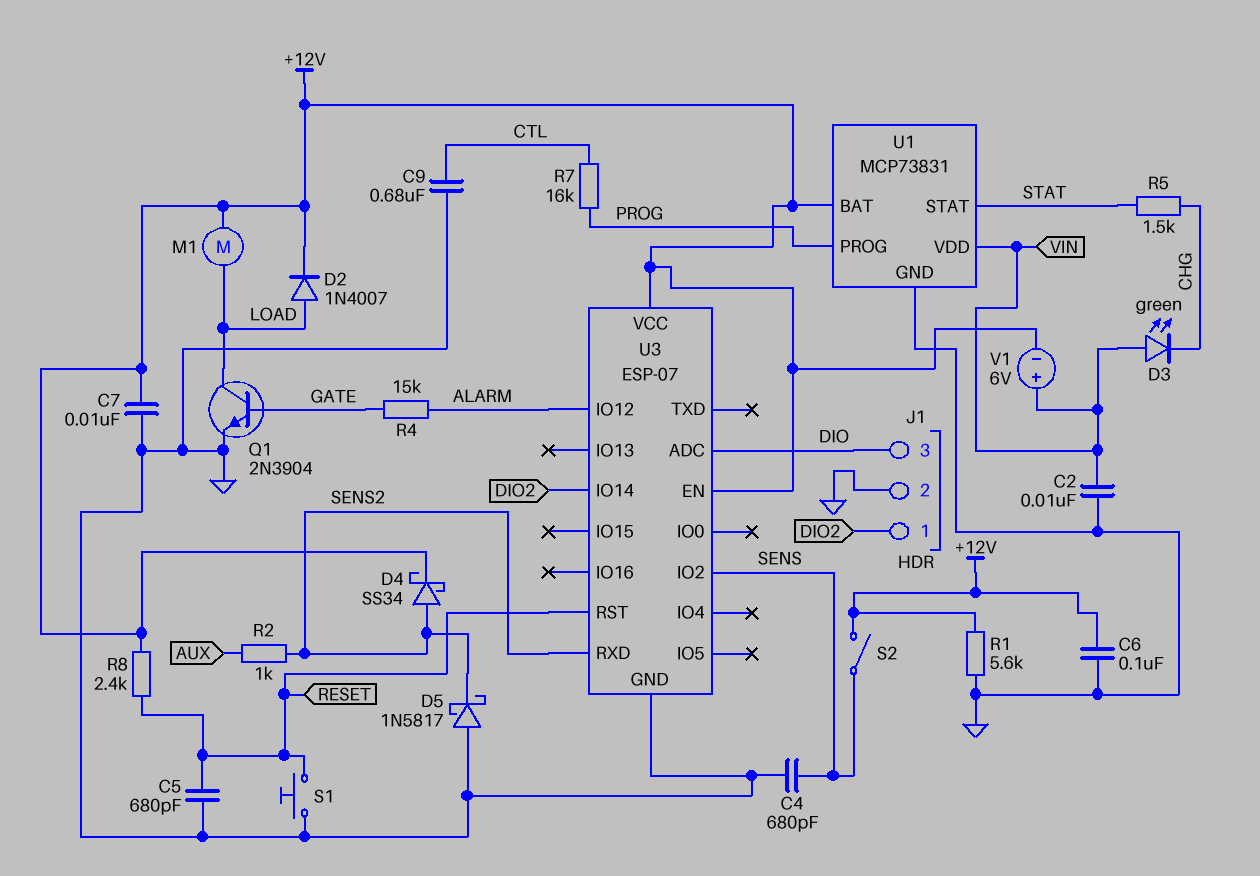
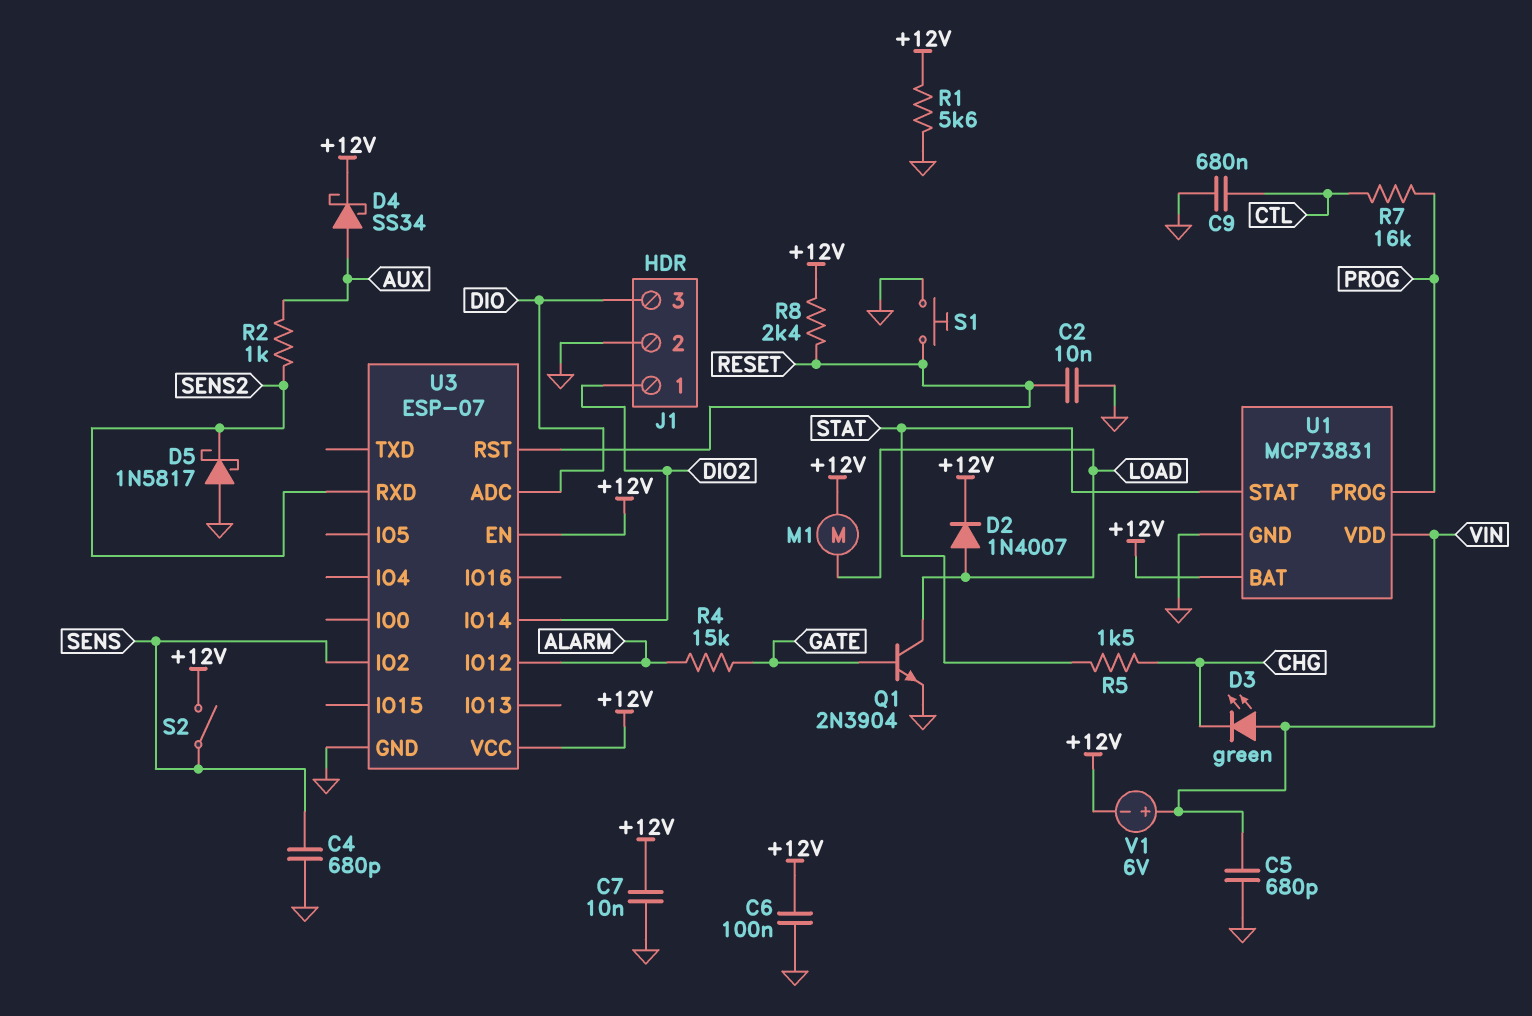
C2: 10nF (GND, VIN) -> 10nF (GND, RESET)
C5: 680pF (GND, RESET) -> 680pF (GND, VIN)
D4: schottky SS34 (A SENS2, K +12V) -> schottky SS34 (A AUX, K +12V)

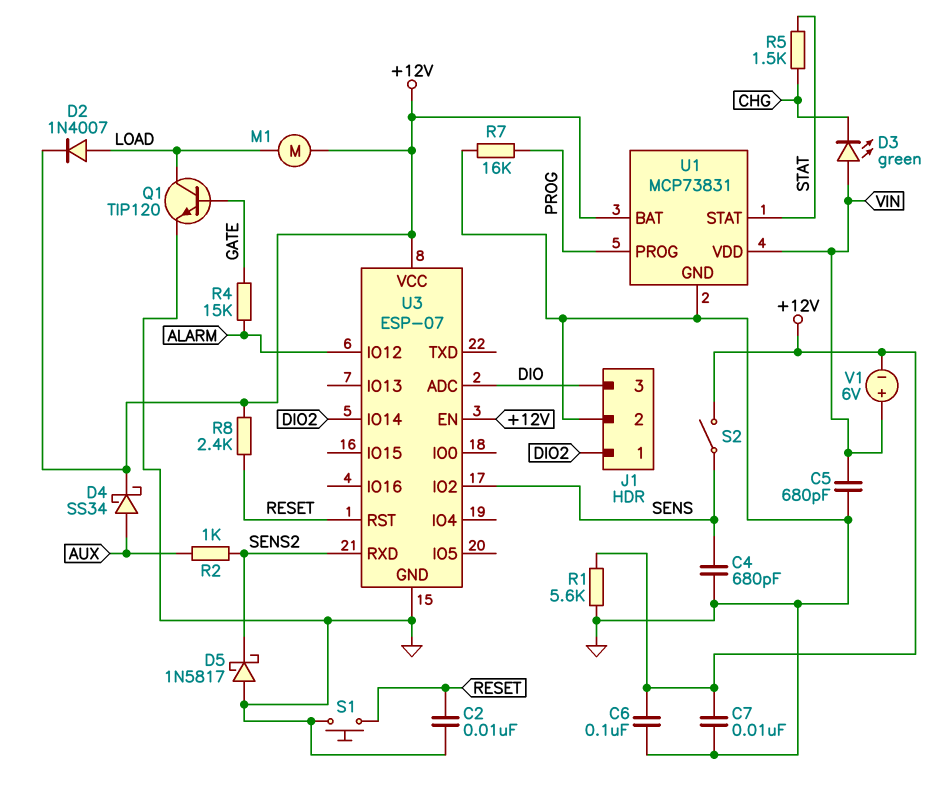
C9: 680nF (CTL, GND) -> none
Q1: NPN 2N3904 (B GATE, C LOAD, E GND) -> NPN TIP120 (B GATE, C LOAD, E GND)
R7: 16k (CTL, PROG) -> 16k (GND, PROG)

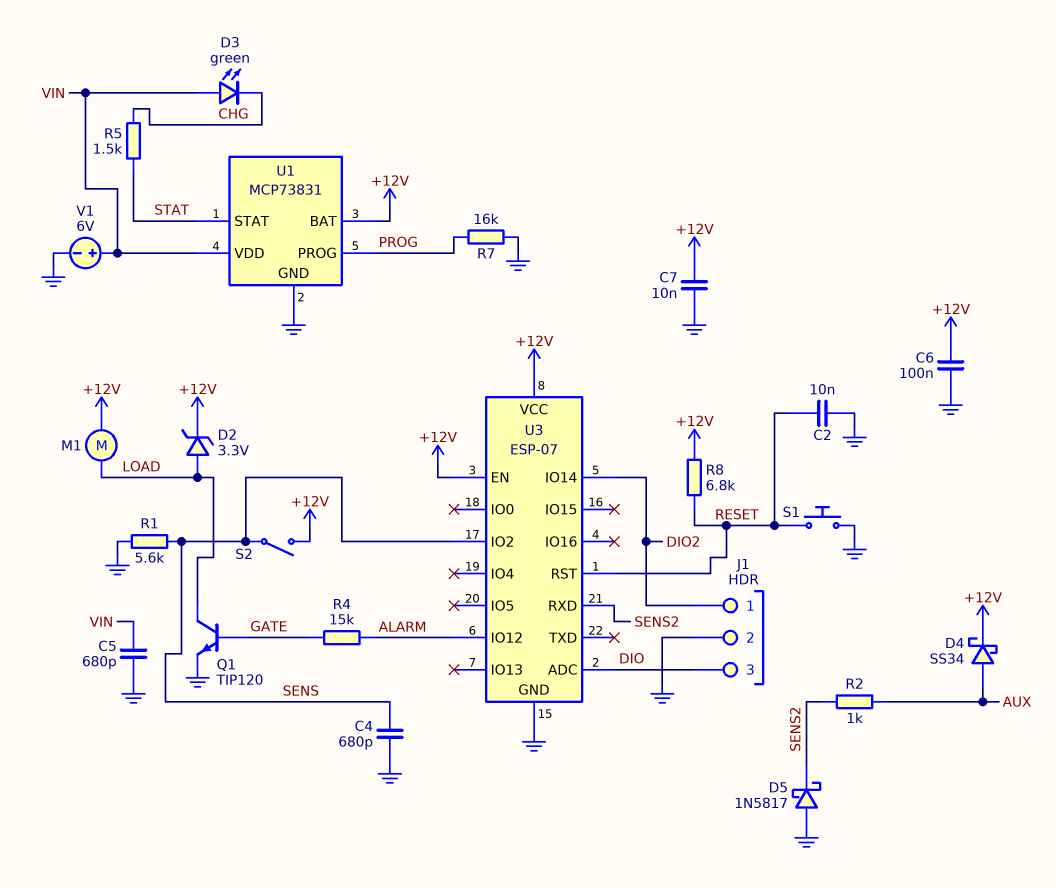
D2: diode 1N4007 (A LOAD, K +12V) -> zener 3.3V (A LOAD, K +12V)
R1: 5.6k (+12V, GND) -> 5.6k (GND, SENS)
R8: 2.4k (+12V, RESET) -> 6.8k (+12V, RESET)
V1: 6V (plus VIN, minus +12V) -> 6V (plus VIN, minus GND)

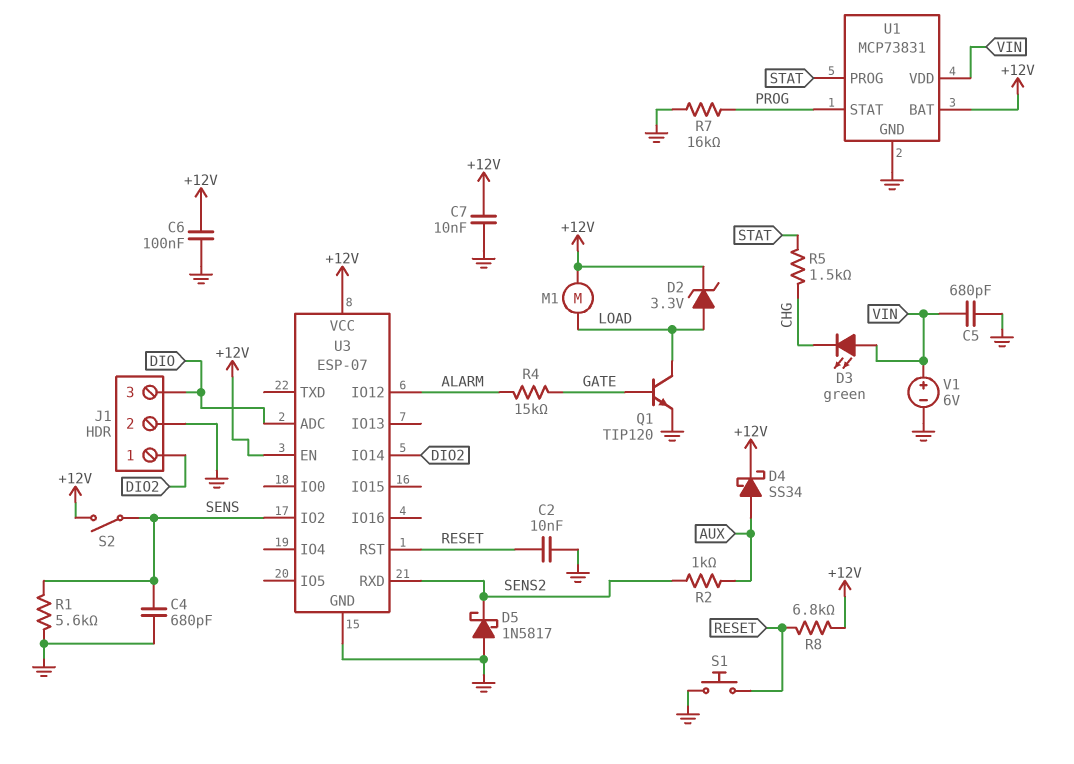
U1 pin PROG: PROG -> STAT
U1 pin STAT: STAT -> PROG

